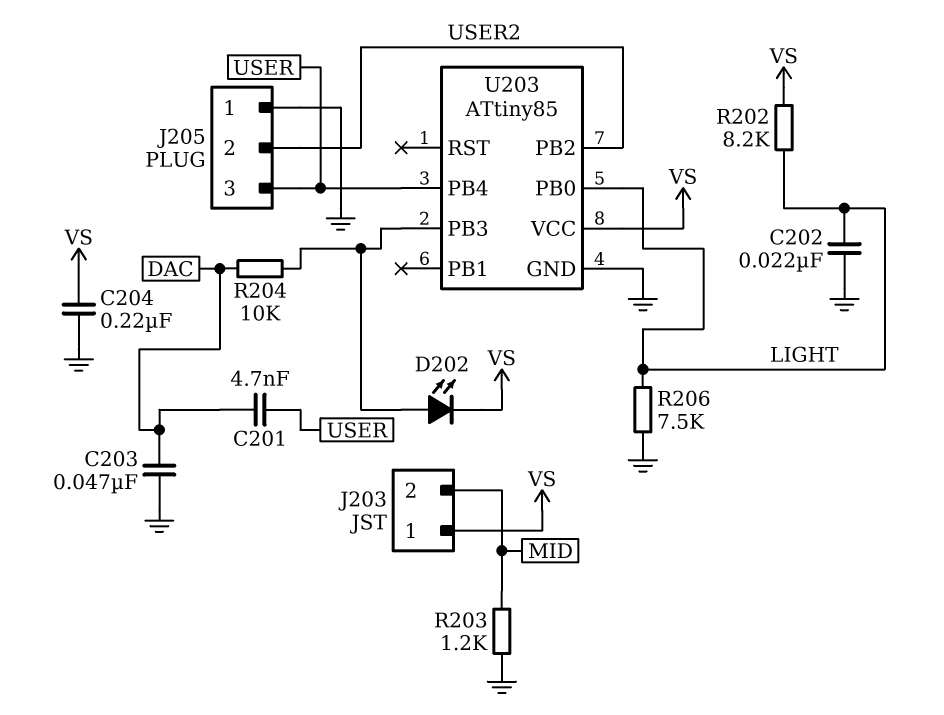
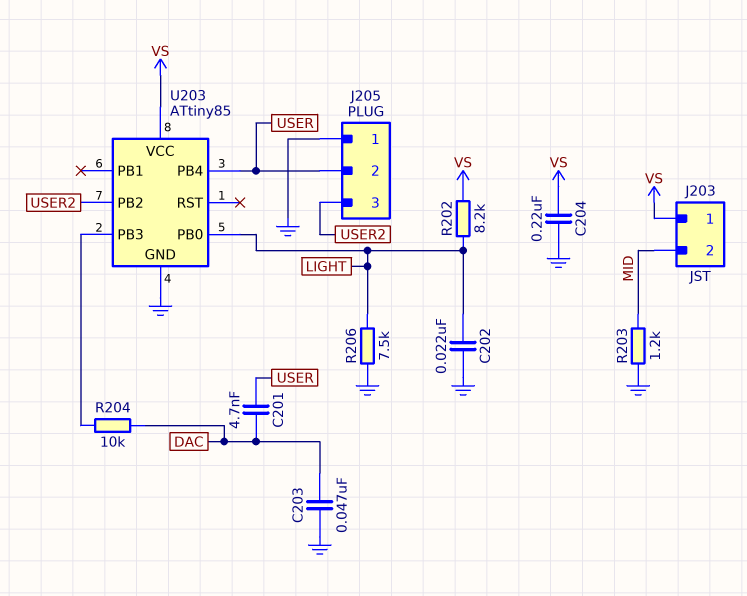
D202: LED (A U203/PB3, K VS) -> none
J205 pin 2: USER2 -> USER
J205 pin 3: USER -> USER2

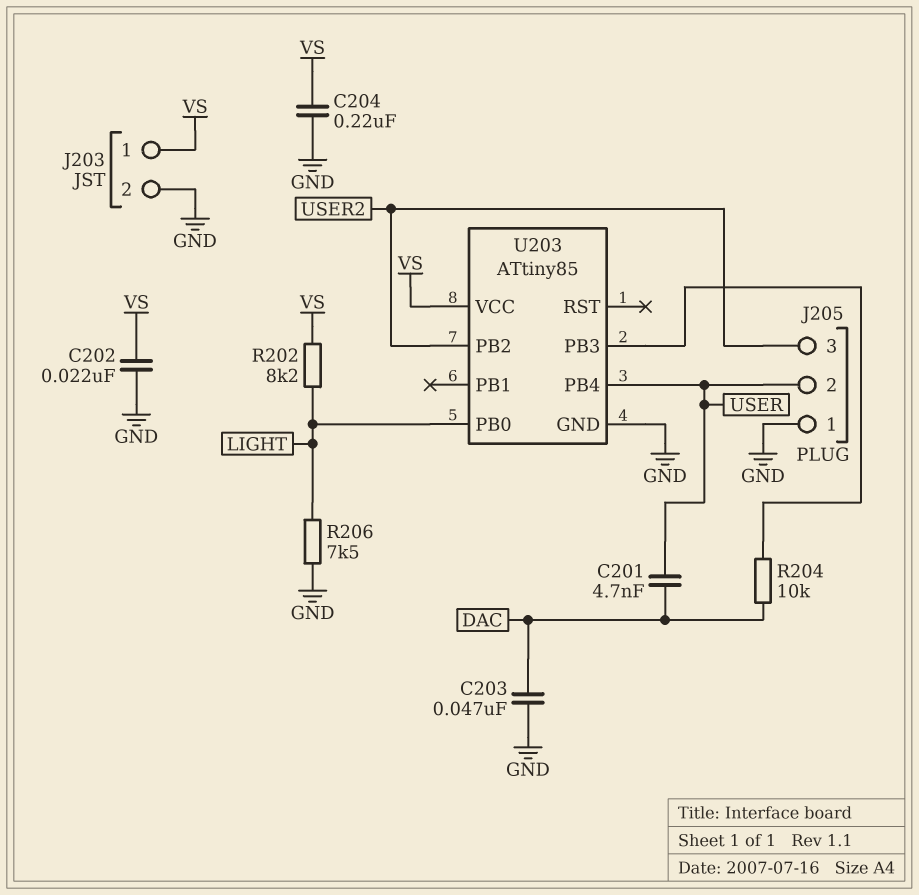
C202: 22nF (GND, LIGHT) -> 22nF (GND, VS)
J203 pin 2: MID -> GND
R203: 1.2k (GND, MID) -> none

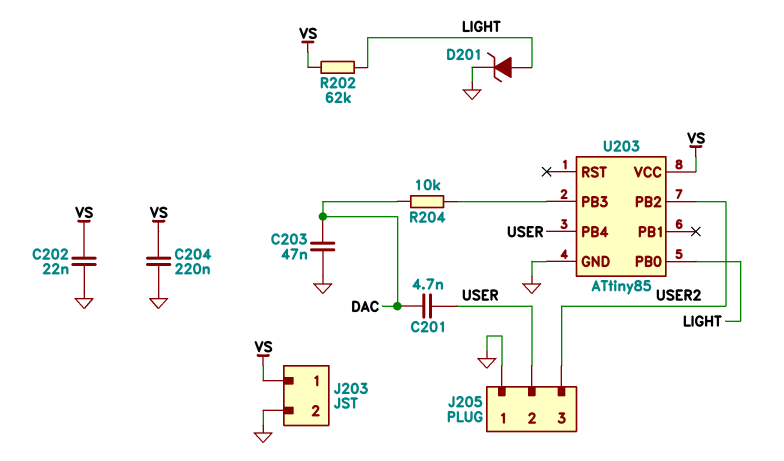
D201: none -> zener (A LIGHT, K GND)
R202: 8.2k (LIGHT, VS) -> 62k (LIGHT, VS)
R206: 7.5k (GND, LIGHT) -> none

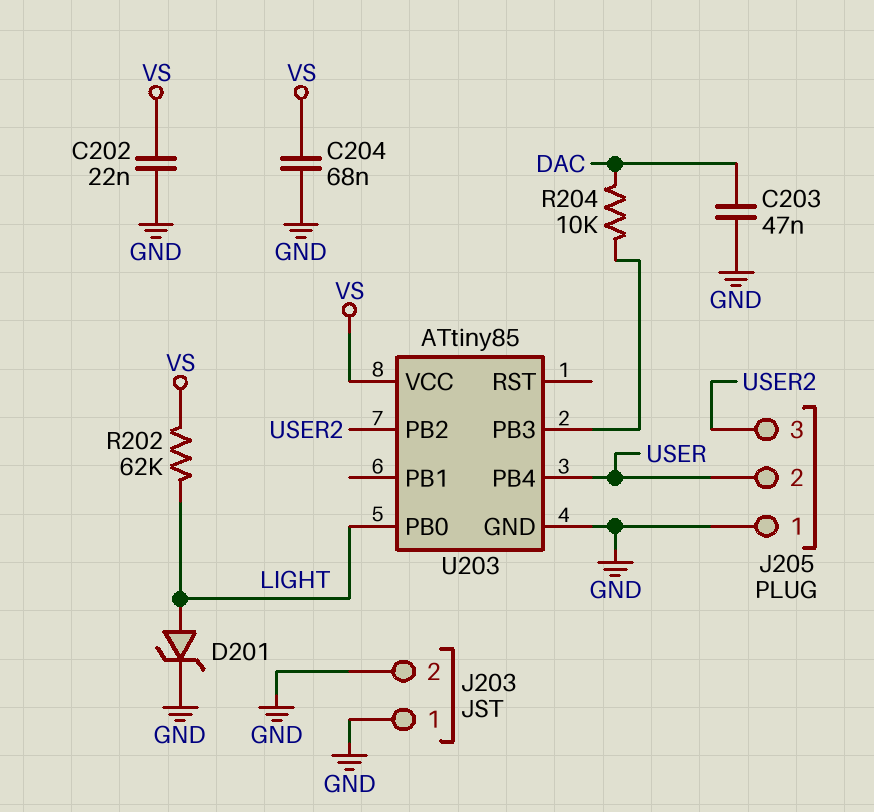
C201: 4.7nF (DAC, USER) -> none
C204: 220nF (GND, VS) -> 68nF (GND, VS)
J203 pin 1: VS -> GND

